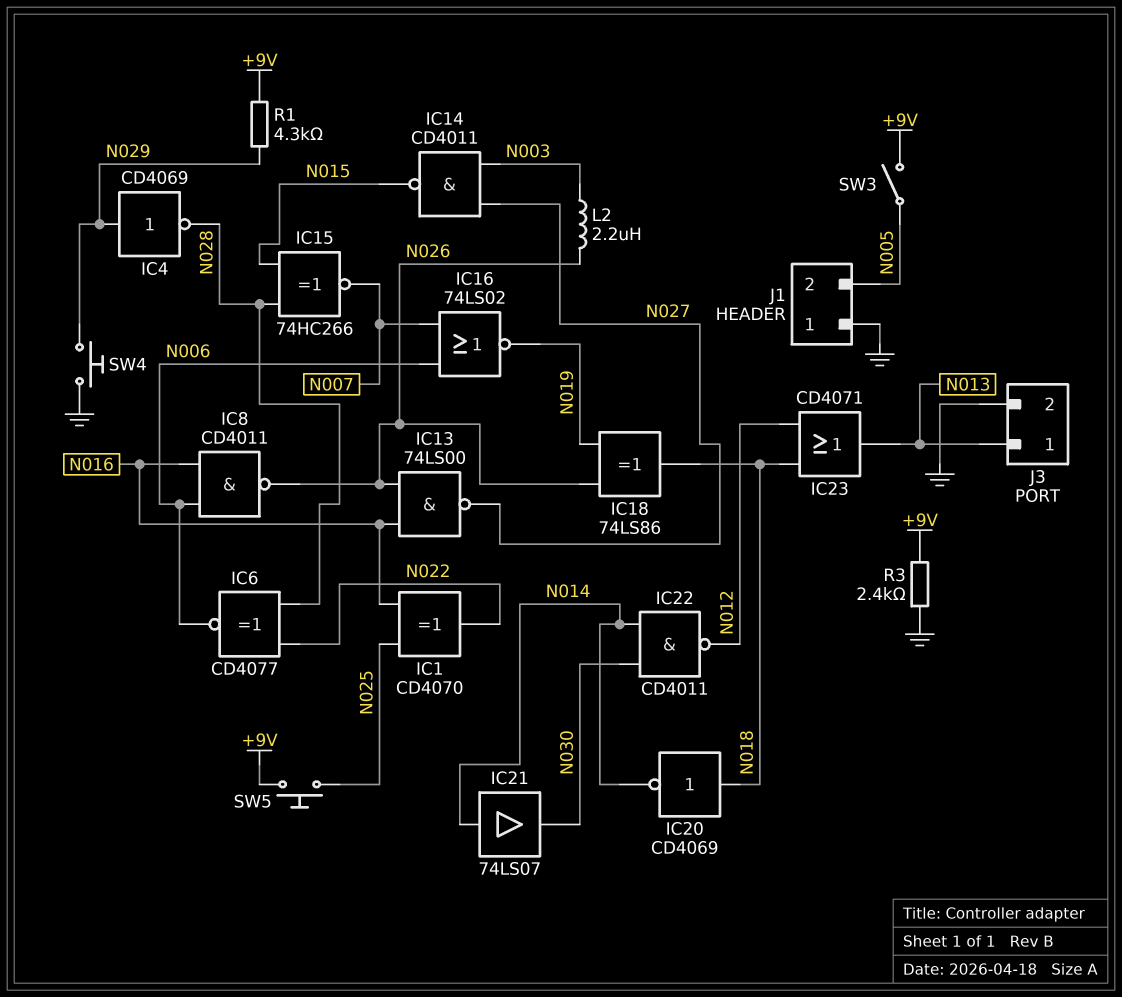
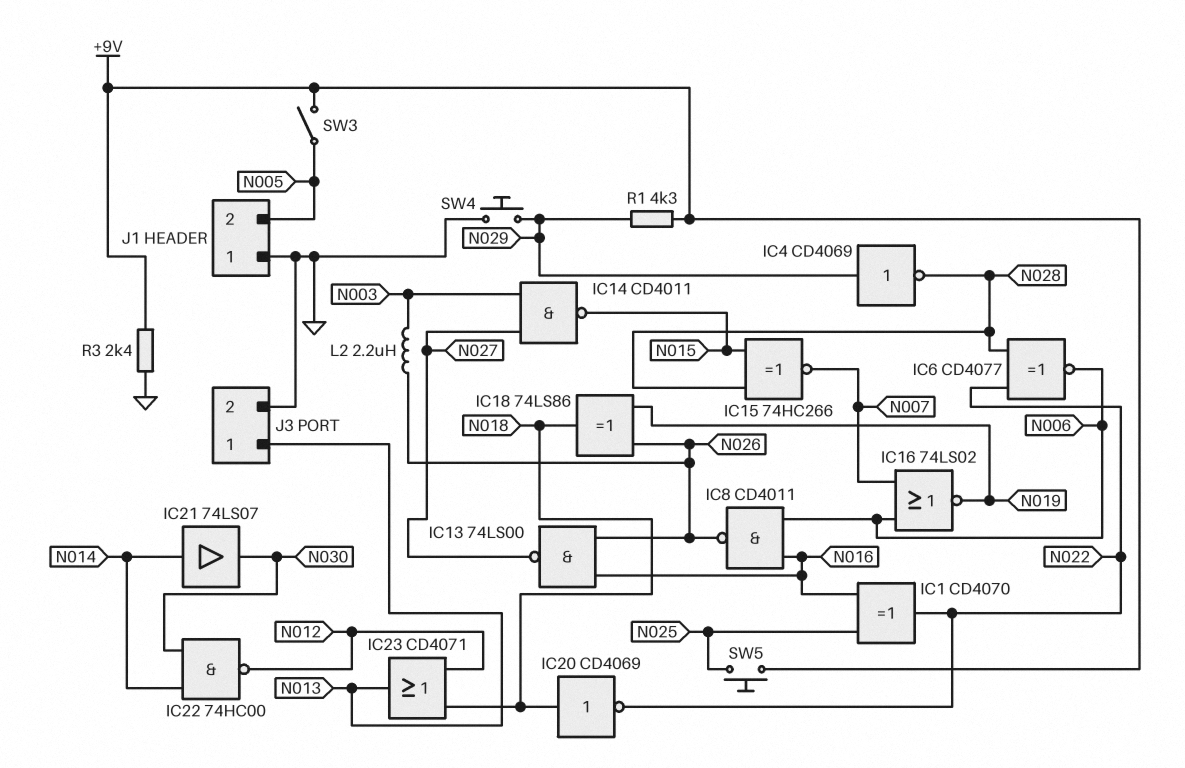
IC20: NOT CD4069 (in N018, out N014) -> NOT CD4069 (in N018, out N022)
IC22: NAND CD4011 (in N014, in N030, out N012) -> NAND 74HC00 (in N014, in N030, out N012)

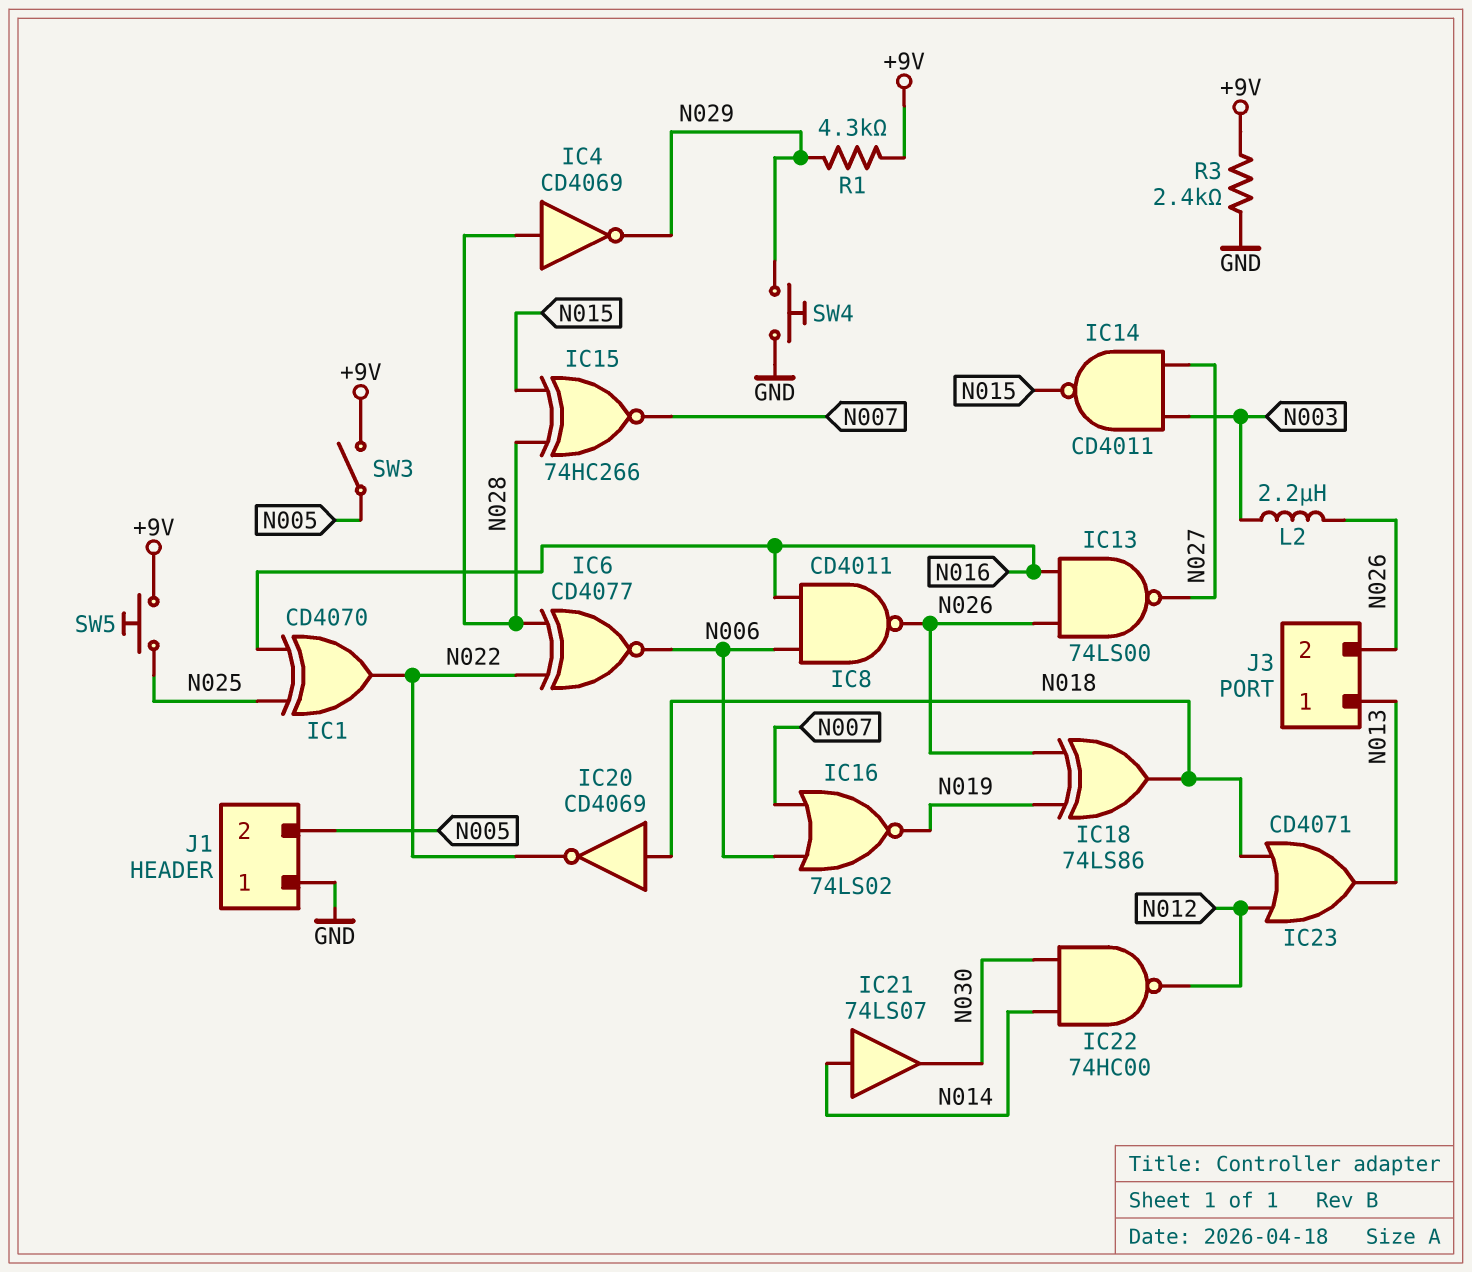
IC4: NOT CD4069 (in N029, out N028) -> NOT CD4069 (in N028, out N029)
J3 pin 2: GND -> N026

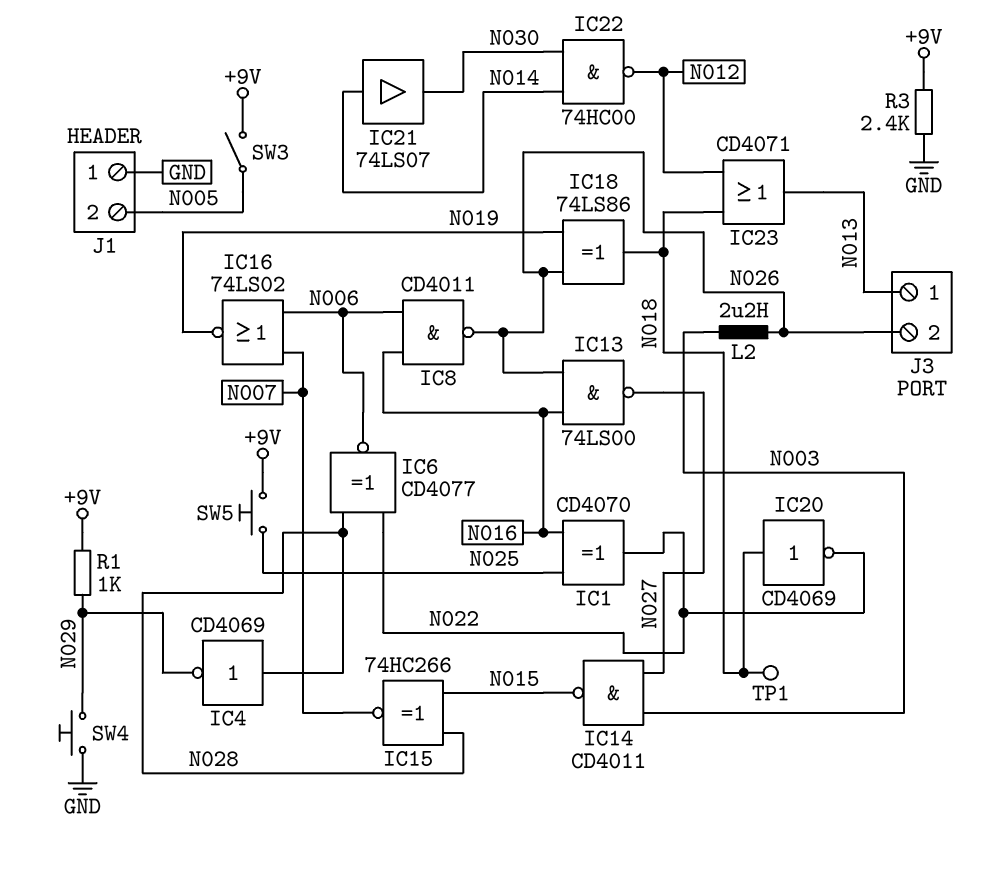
R1: 4.3k (+9V, N029) -> 1k (+9V, N029)
TP1: none -> test point (N018)

